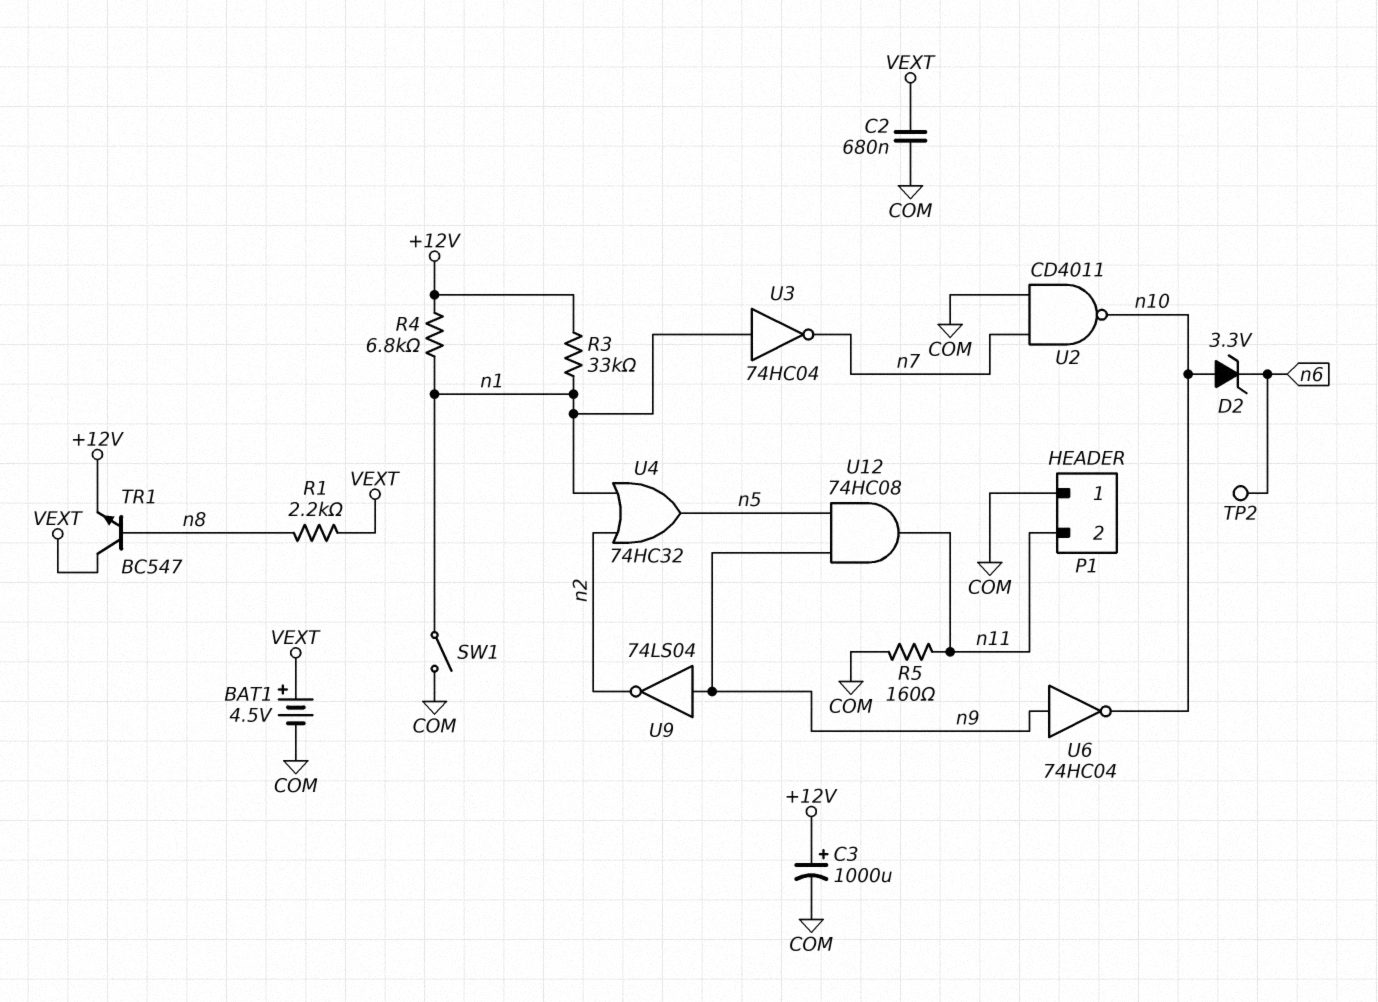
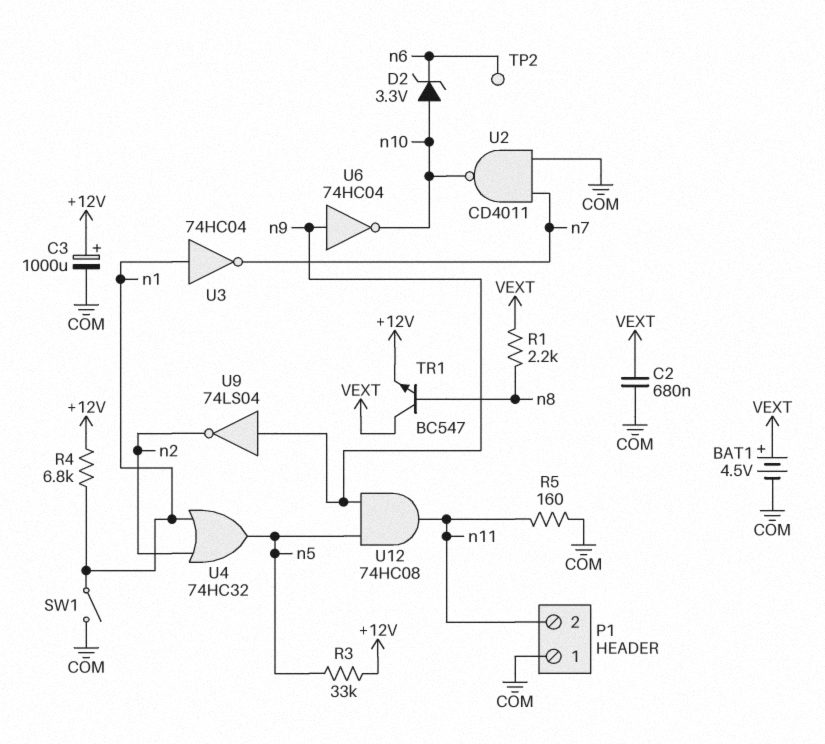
R3: 33k (+12V, n1) -> 33k (+12V, n5)

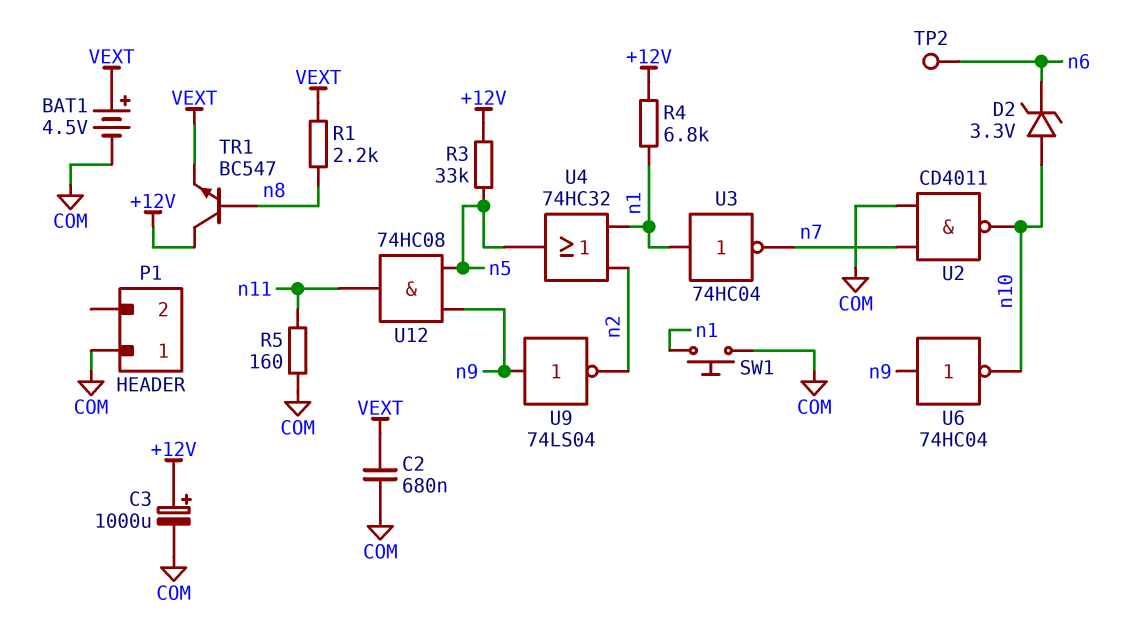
P1 pin 2: n11 -> none
SW1: switch (COM, n1) -> button (COM, n1)
TR1: NPN BC547 (B n8, C VEXT, E +12V) -> NPN BC547 (B n8, C +12V, E VEXT)

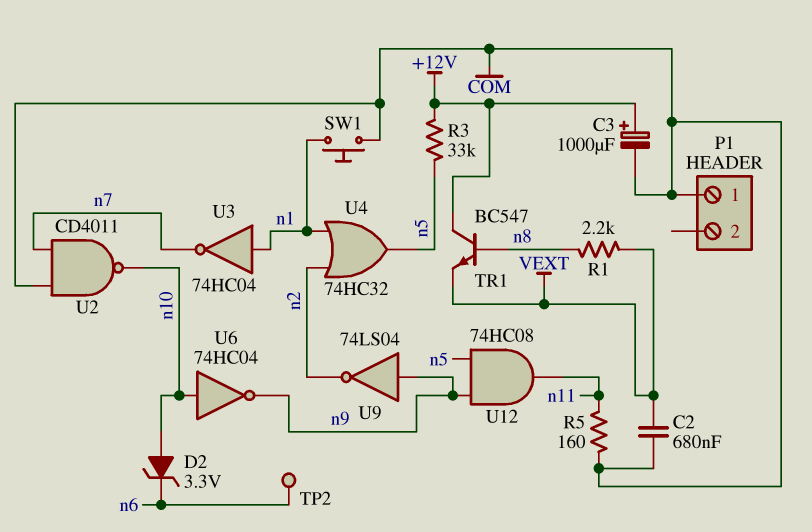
BAT1: 4.5V (plus VEXT, minus COM) -> none
R4: 6.8k (+12V, n1) -> none
U6: NOT 74HC04 (in n9, out n10) -> NOT 74HC04 (in n10, out n9)

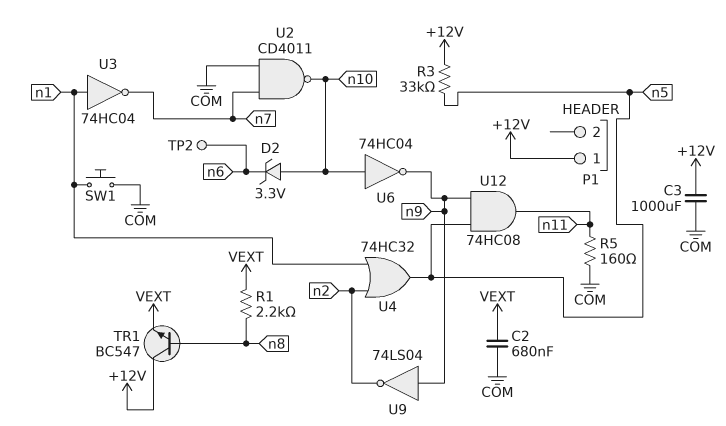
C3: 1000uF (plus +12V, minus COM) -> 1000uF (+12V, COM)
P1 pin 1: COM -> +12V

